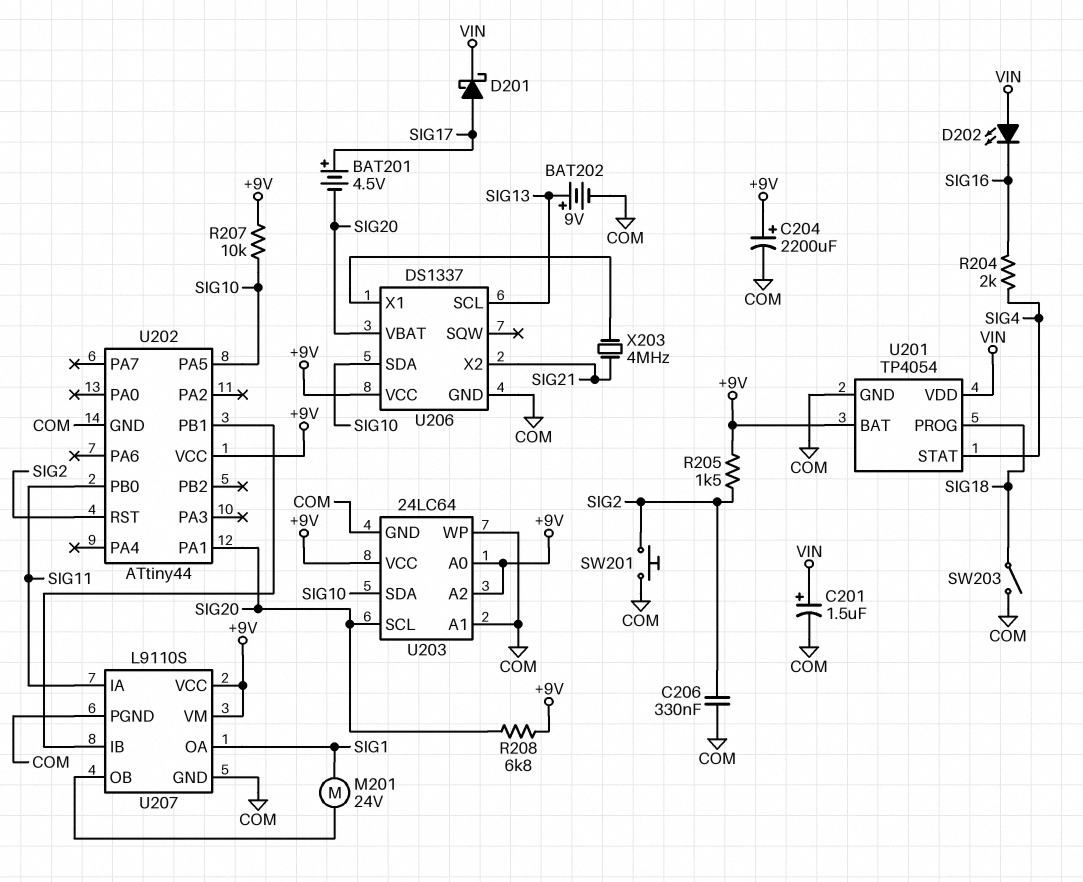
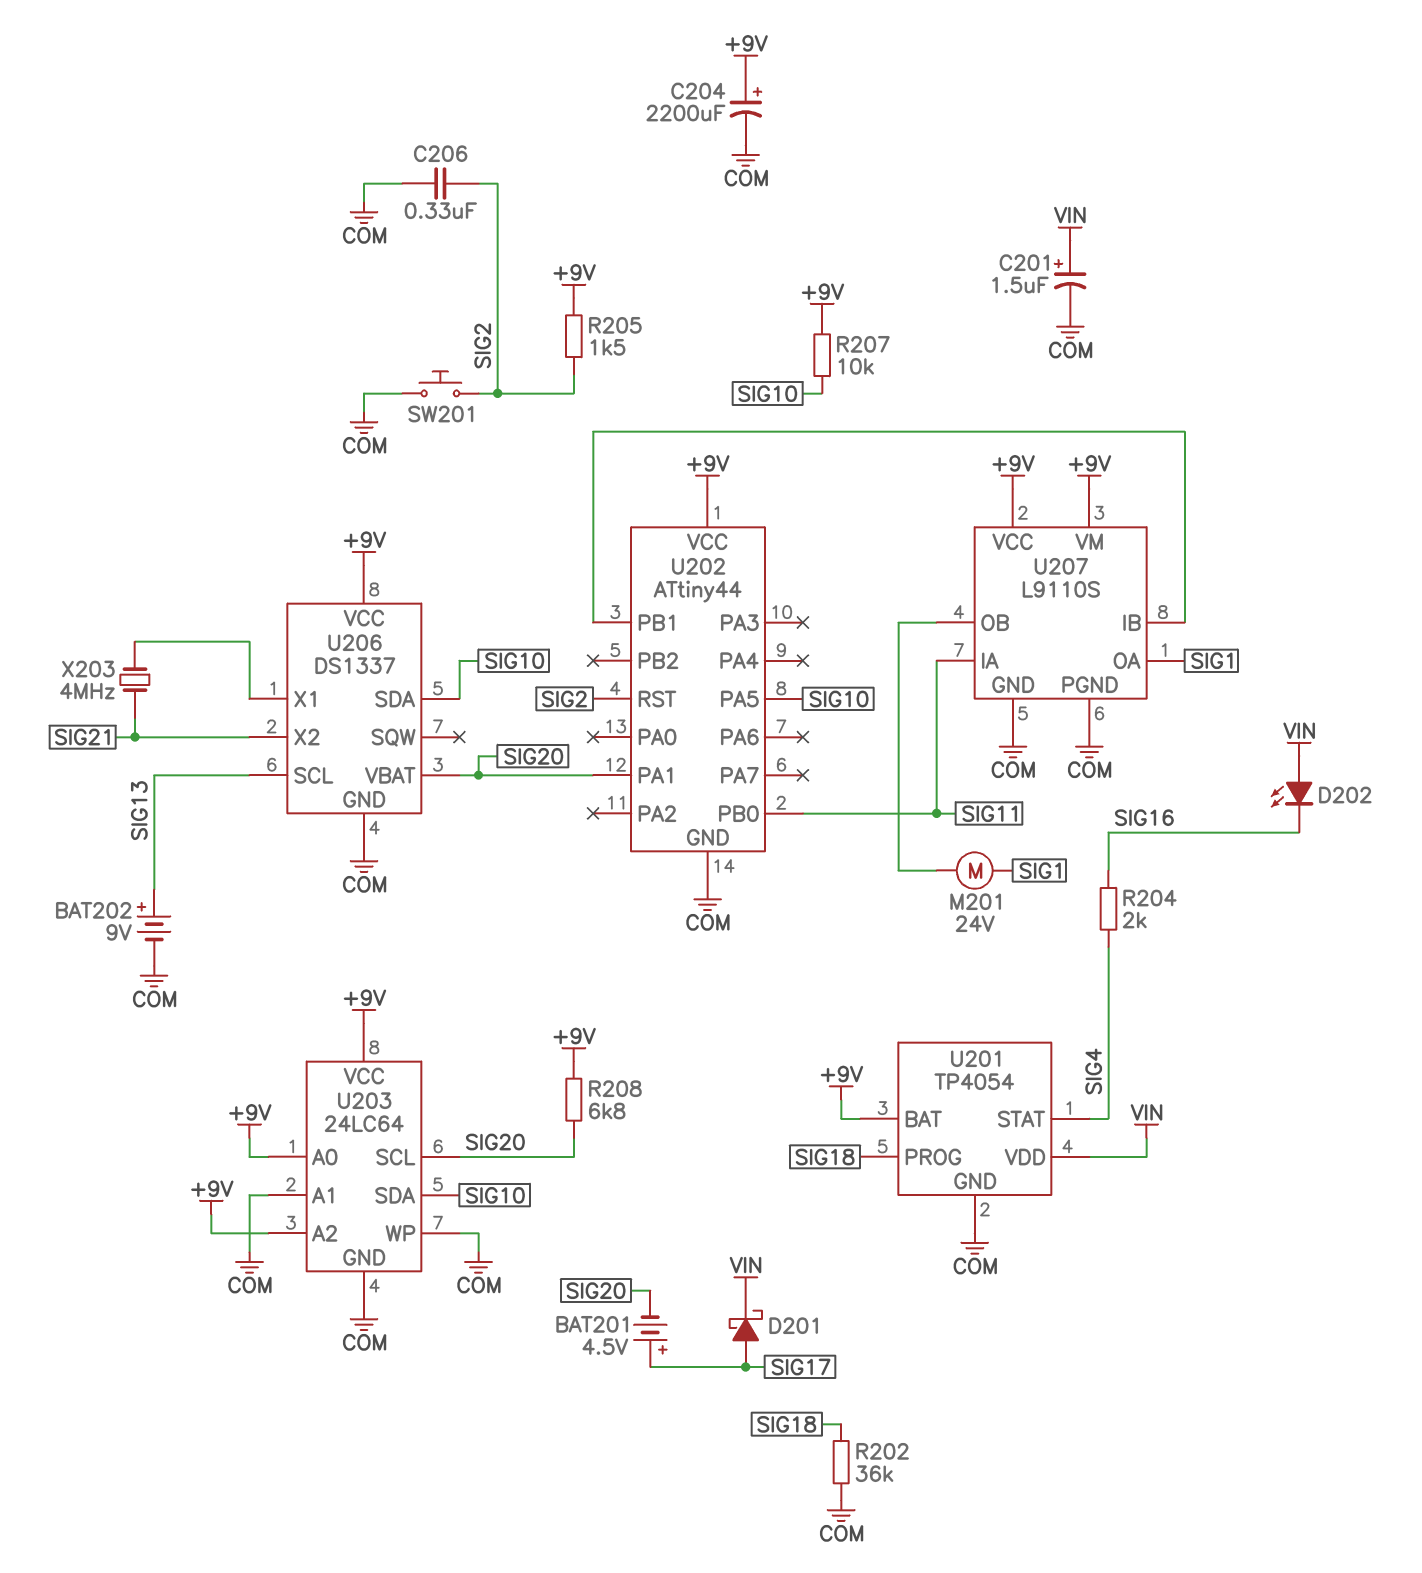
R202: none -> 36k (COM, SIG18)
SW203: switch (COM, SIG18) -> none

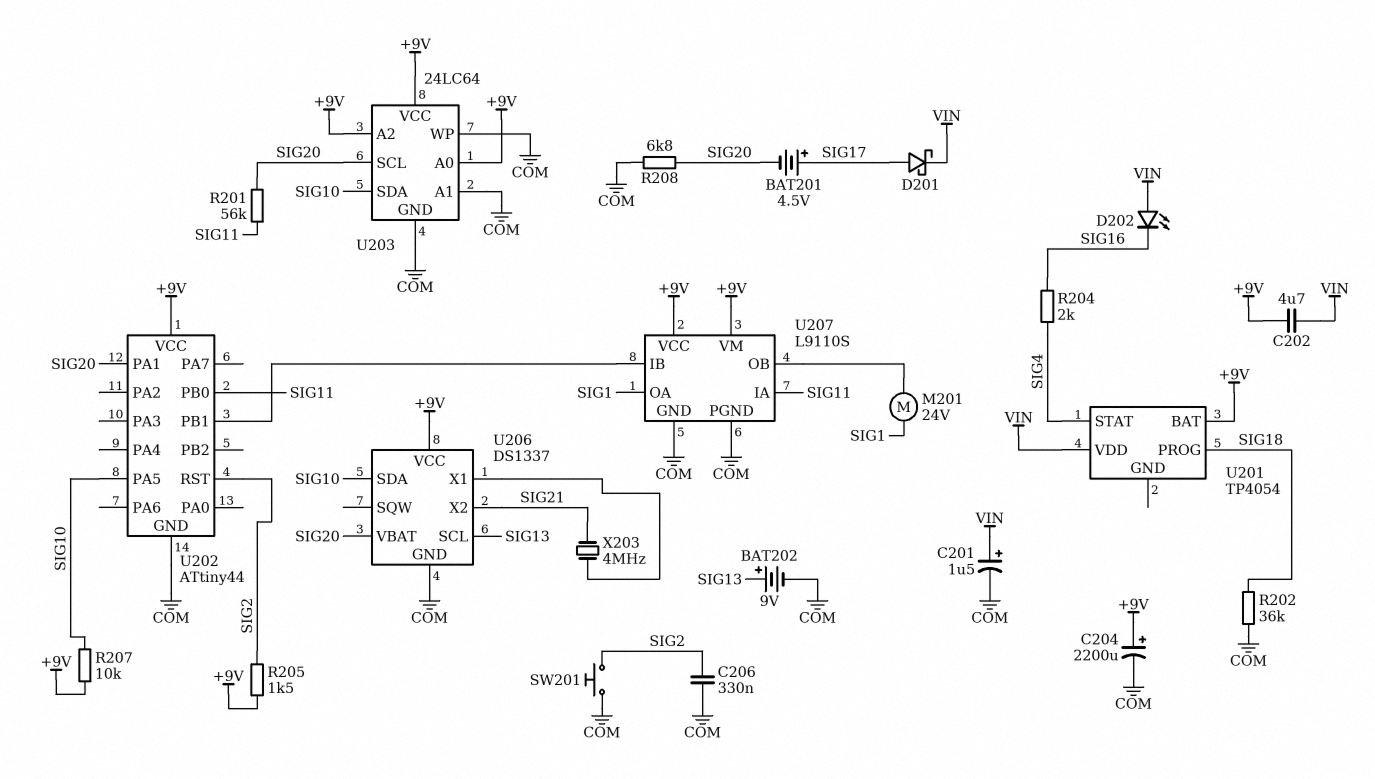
C202: none -> 4.7uF (+9V, VIN)
R201: none -> 56k (SIG11, SIG20)
R208: 6.8k (+9V, SIG20) -> 6.8k (COM, SIG20)
U201 pin GND: COM -> none

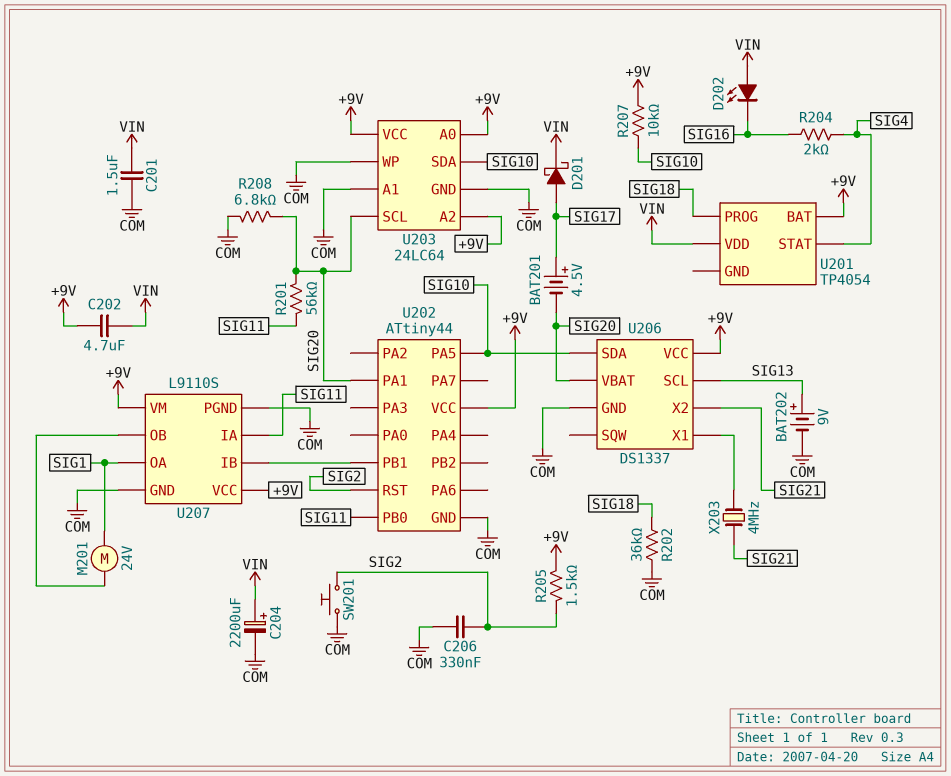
C201: 1.5uF (plus VIN, minus COM) -> 1.5uF (COM, VIN)
C204: 2200uF (plus +9V, minus COM) -> 2200uF (plus VIN, minus COM)

